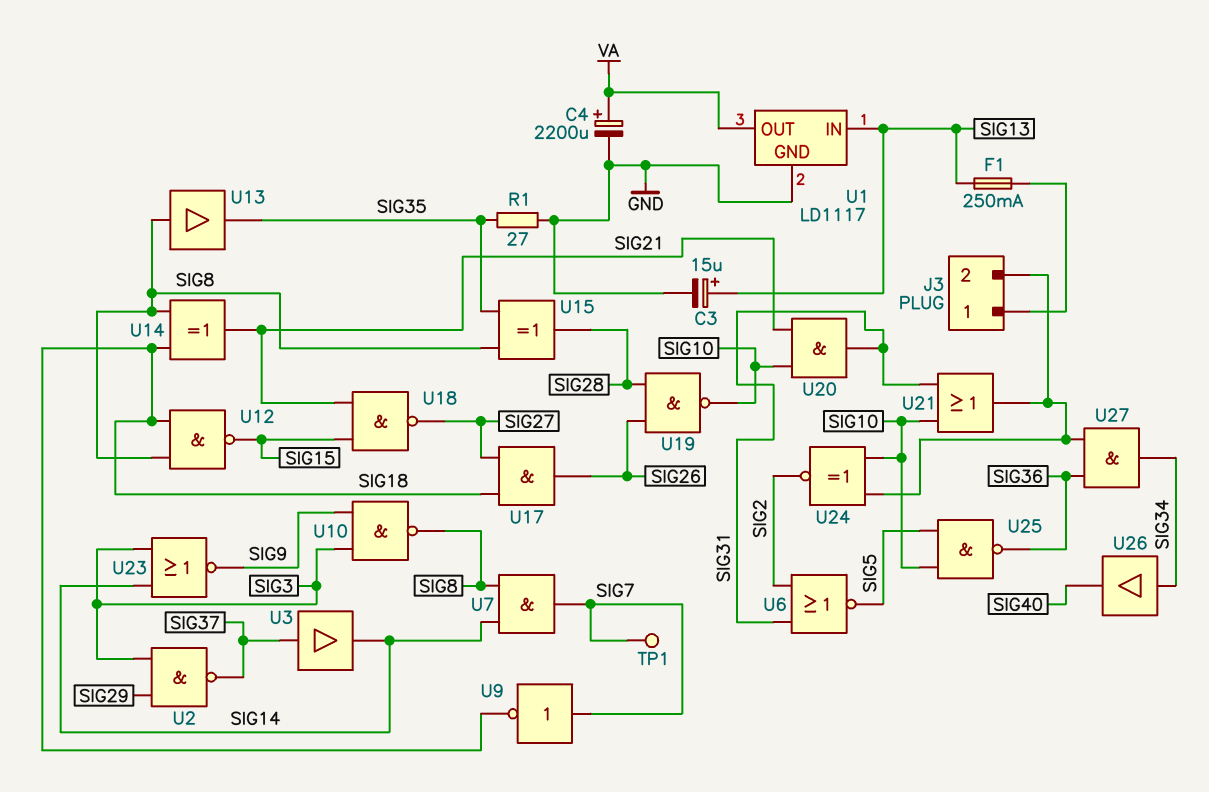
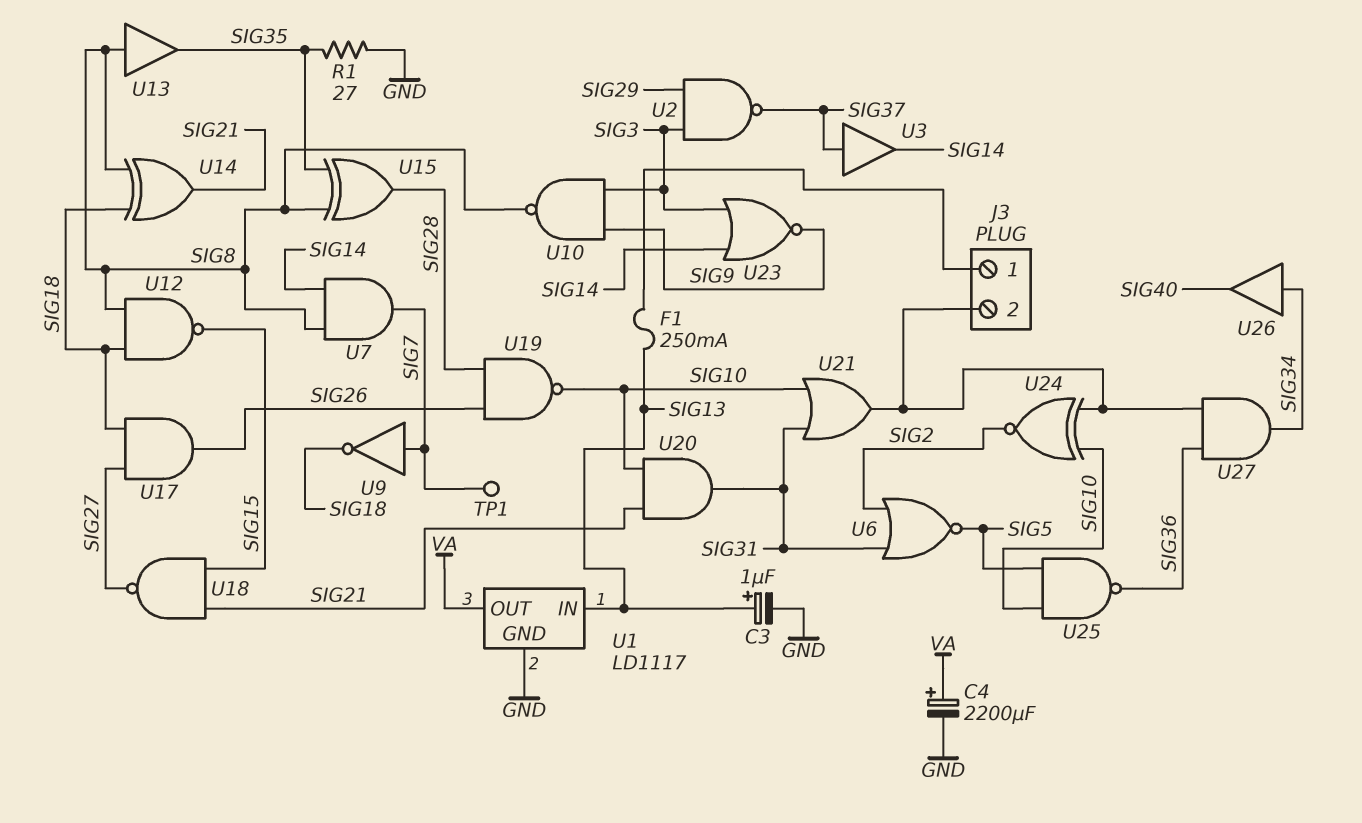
C3: 15uF (plus SIG13, minus GND) -> 1uF (plus SIG13, minus GND)

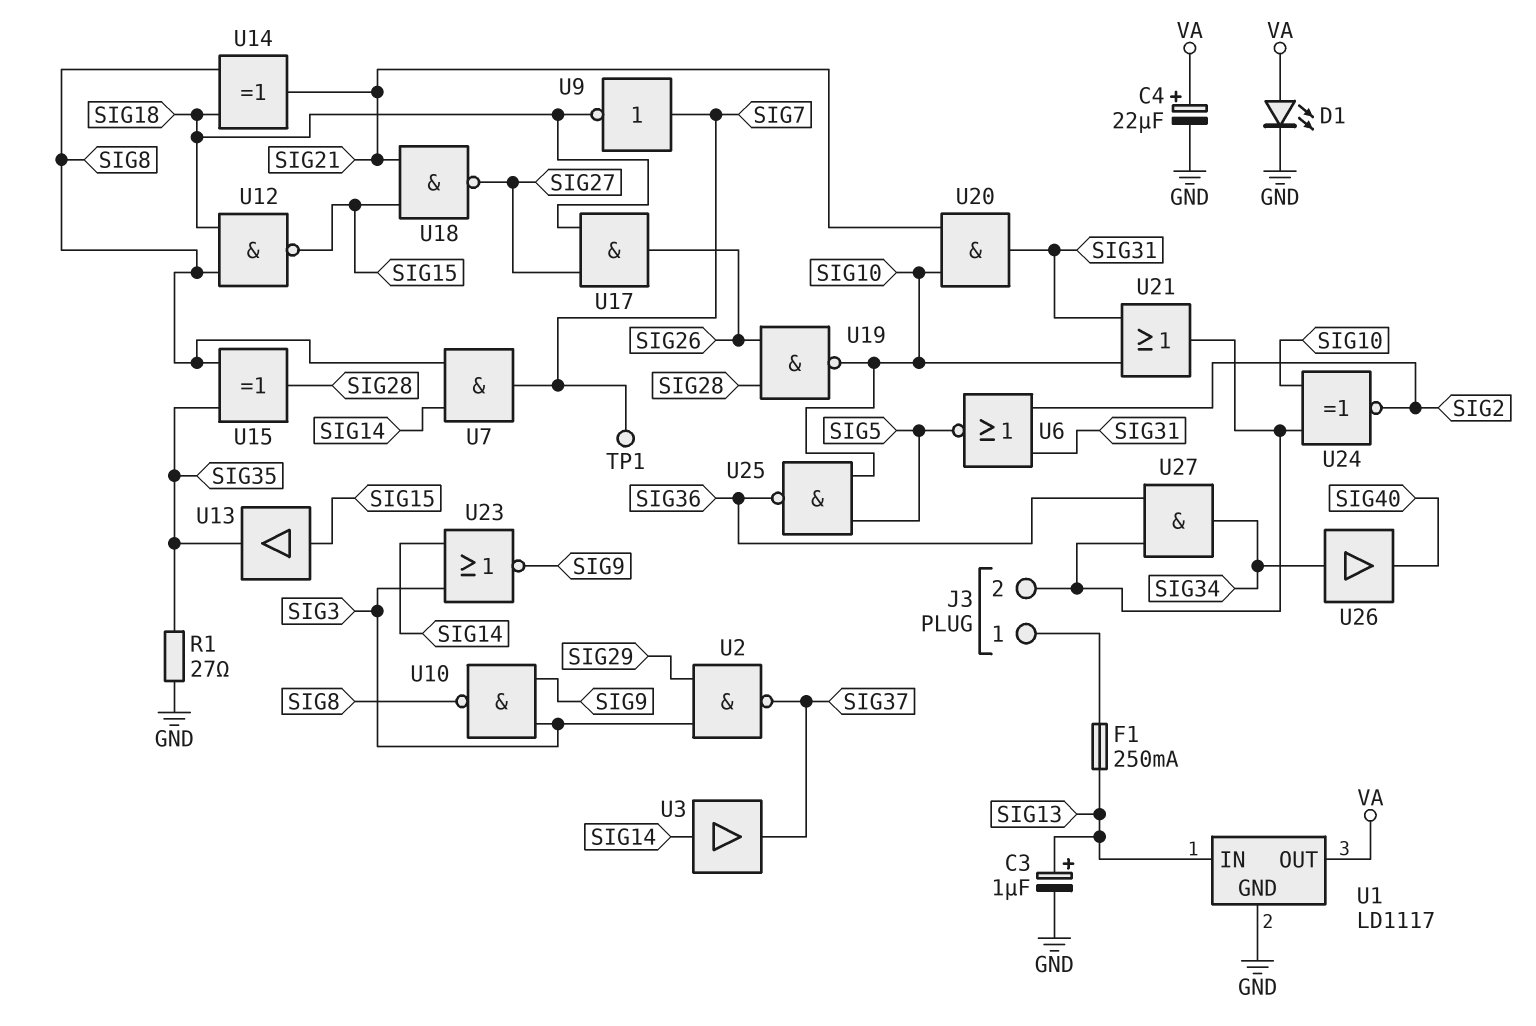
C4: 2200uF (plus VA, minus GND) -> 22uF (plus VA, minus GND)
D1: none -> LED (A VA, K GND)
U3: buffer (in SIG37, out SIG14) -> buffer (in SIG14, out SIG37)
U13: buffer (in SIG8, out SIG35) -> buffer (in SIG15, out SIG35)

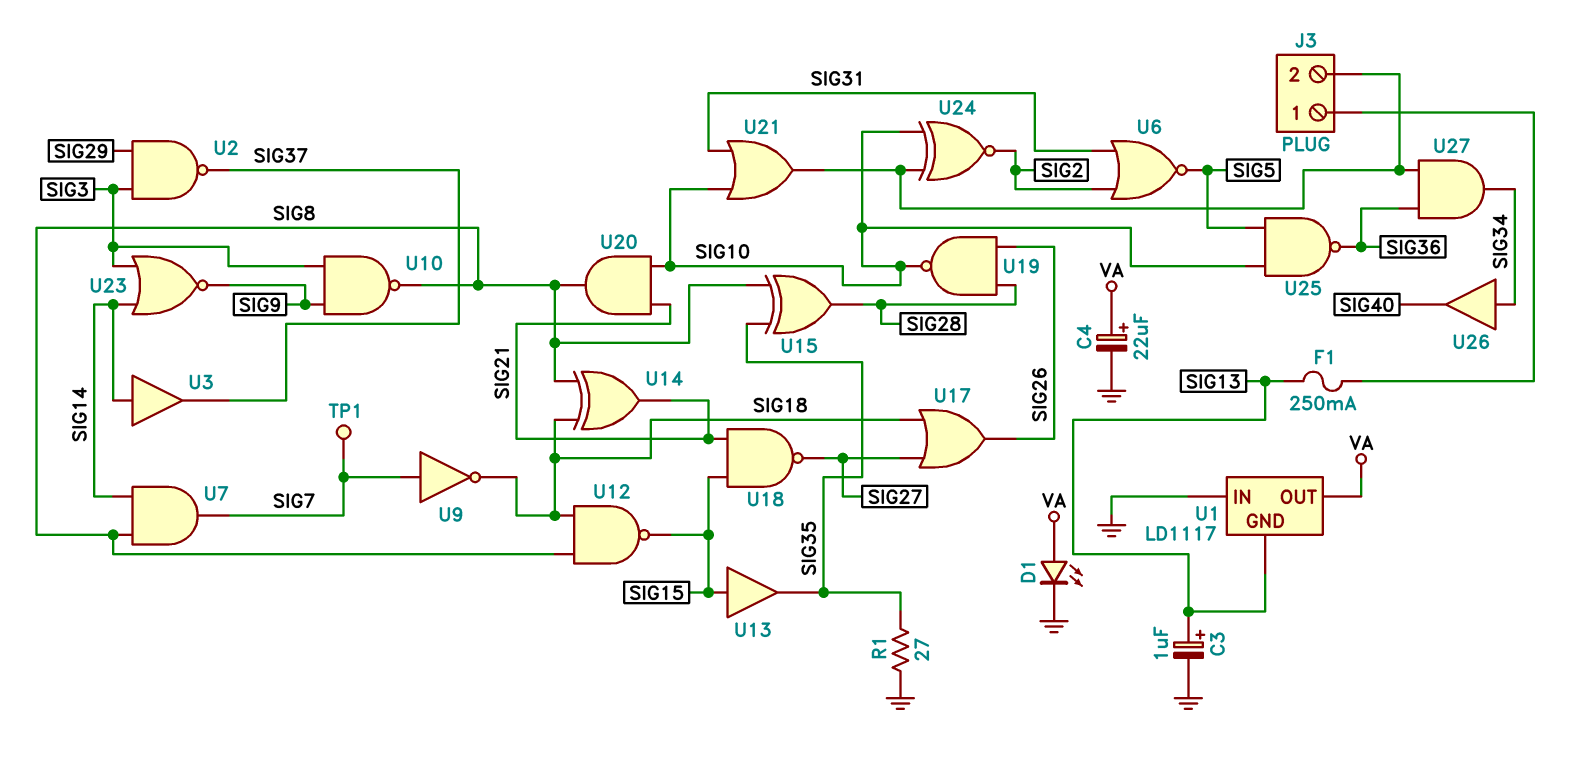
U1 pin GND: GND -> SIG13
U1 pin IN: SIG13 -> GND
U17: AND (in SIG18, in SIG27, out SIG26) -> OR (in SIG18, in SIG27, out SIG26)
U20: AND (in SIG10, in SIG21, out SIG31) -> AND (in SIG10, in SIG21, out SIG8)

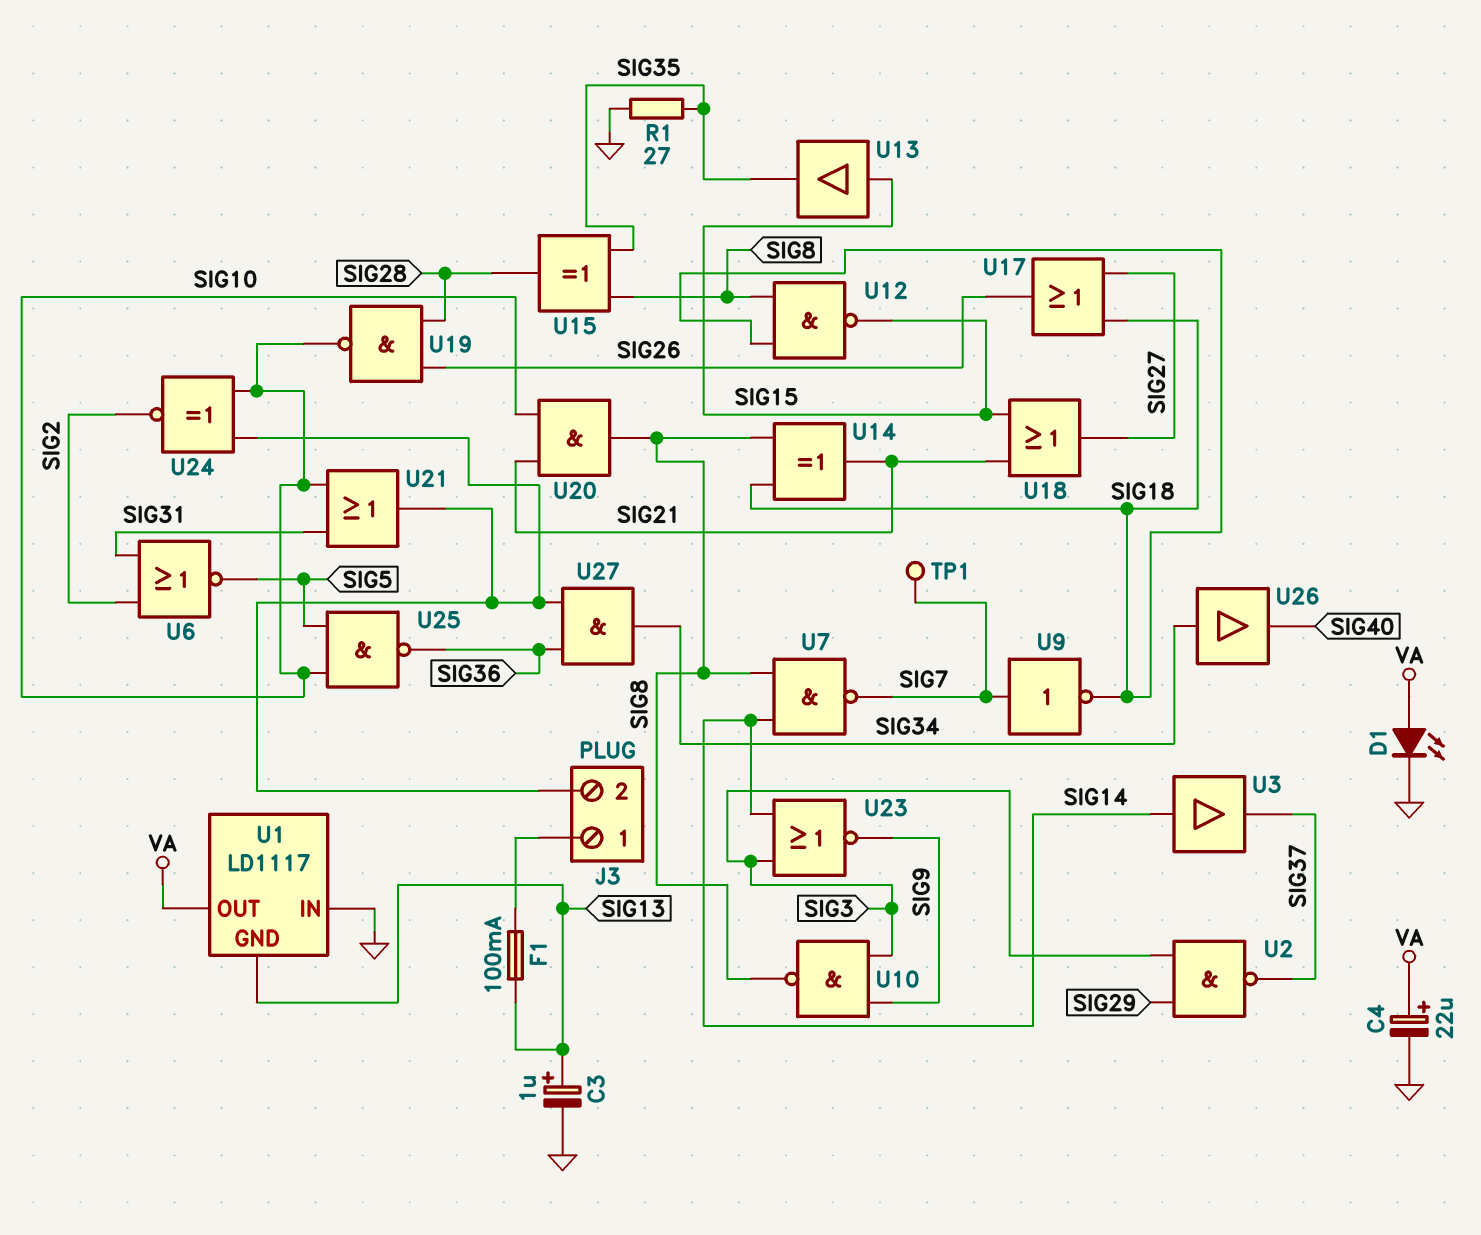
F1: 250mA (J3/1, SIG13) -> 100mA (J3/1, SIG13)
U7: AND (in SIG8, in SIG14, out SIG7) -> NAND (in SIG8, in SIG14, out SIG7)
U18: NAND (in SIG15, in SIG21, out SIG27) -> OR (in SIG15, in SIG21, out SIG27)

